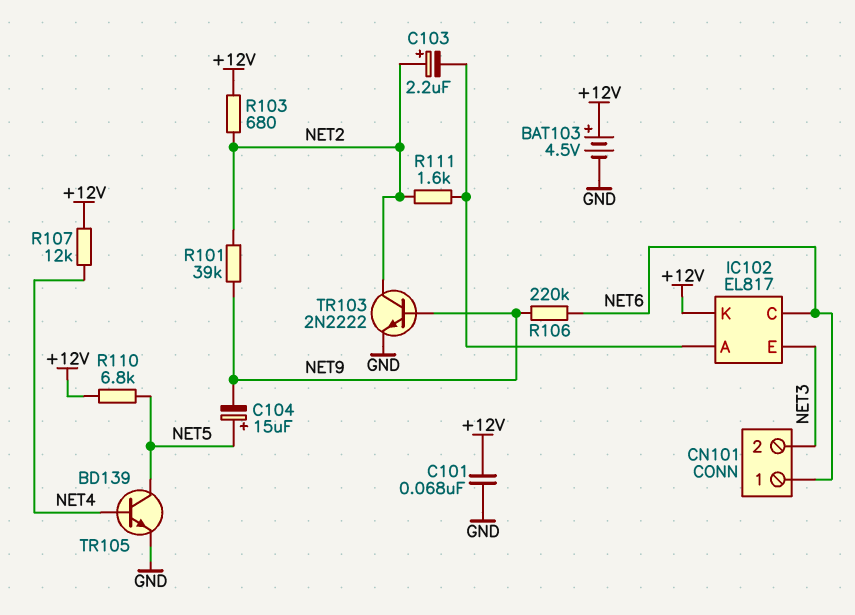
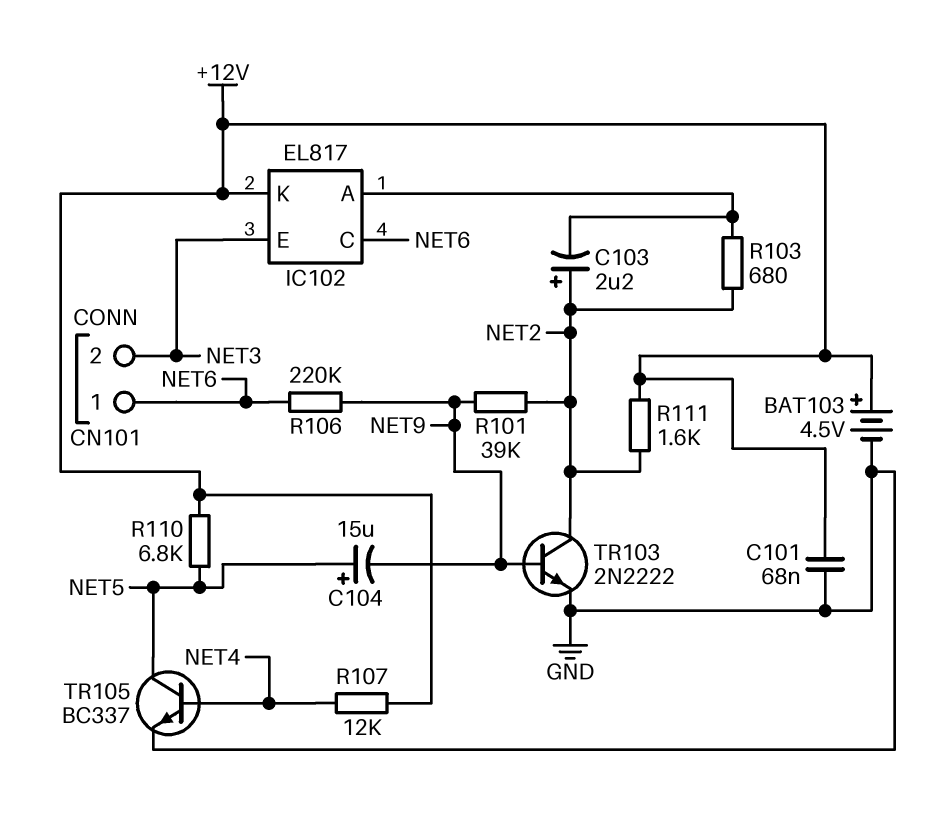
R103: 680 (+12V, NET2) -> 680 (IC102/A, NET2)
R111: 1.6k (IC102/A, NET2) -> 1.6k (+12V, NET2)
TR105: NPN BD139 (B NET4, C NET5, E GND) -> NPN BC337 (B NET4, C NET5, E GND)

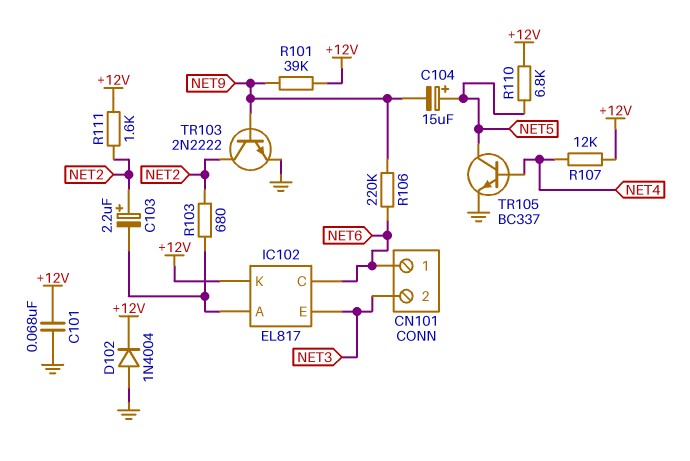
BAT103: 4.5V (plus +12V, minus GND) -> none
D102: none -> diode 1N4004 (A GND, K +12V)
R101: 39k (NET2, NET9) -> 39k (+12V, NET9)

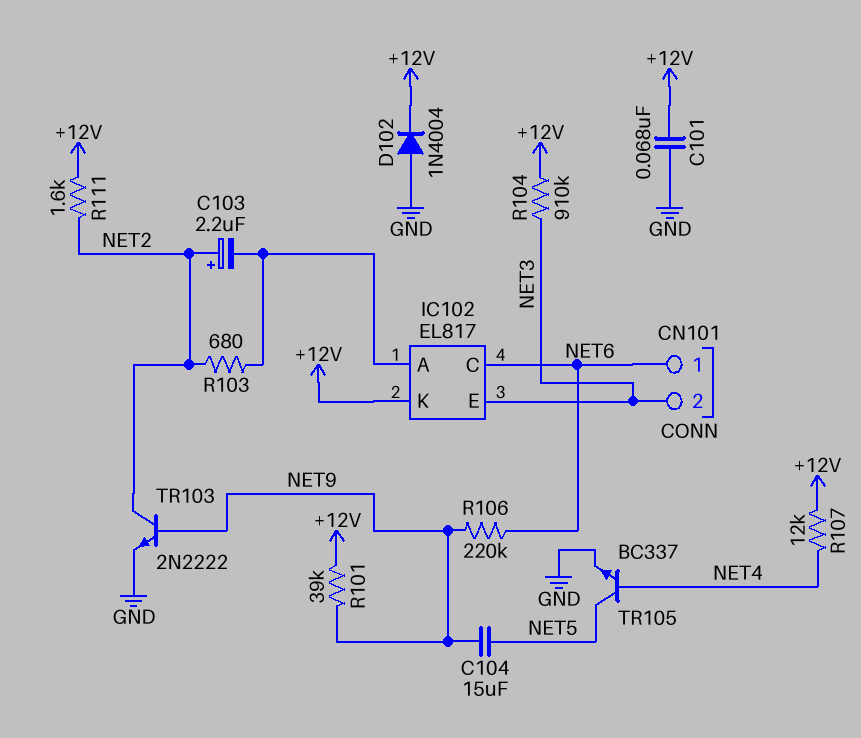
C104: 15uF (plus NET5, minus NET9) -> 15uF (NET5, NET9)
R104: none -> 910k (+12V, NET3)
R110: 6.8k (+12V, NET5) -> none

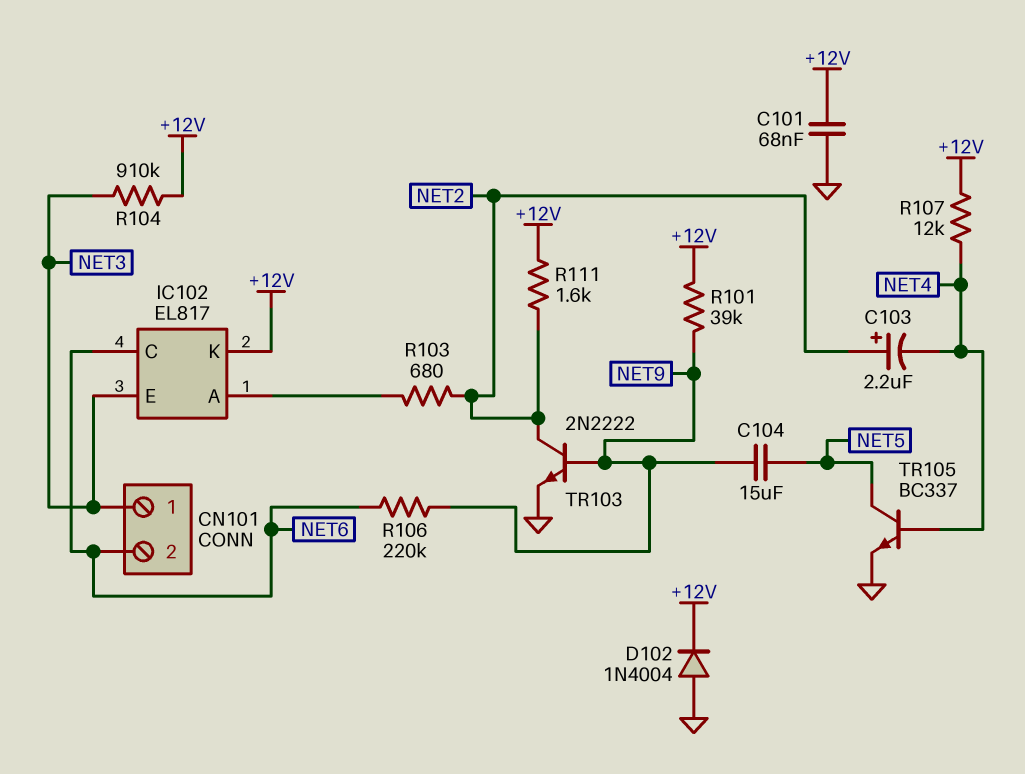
C103: 2.2uF (plus NET2, minus IC102/A) -> 2.2uF (plus NET2, minus NET4)
CN101 pin 1: NET6 -> NET3
CN101 pin 2: NET3 -> NET6

